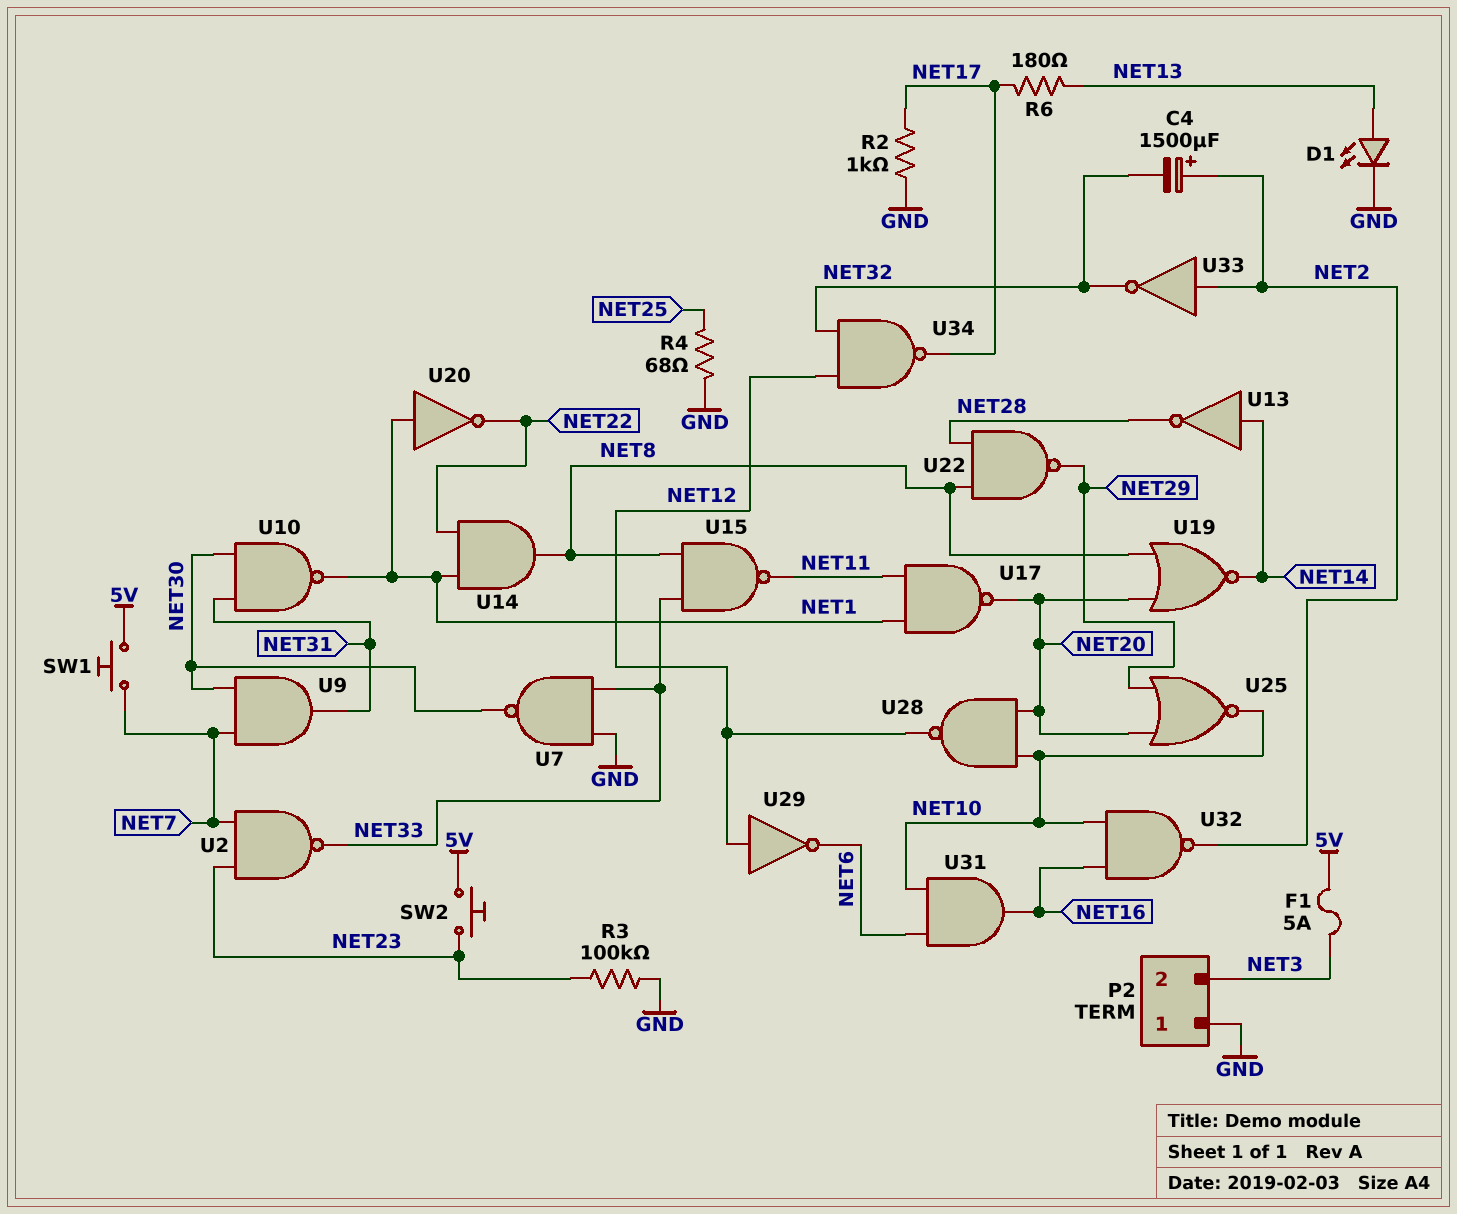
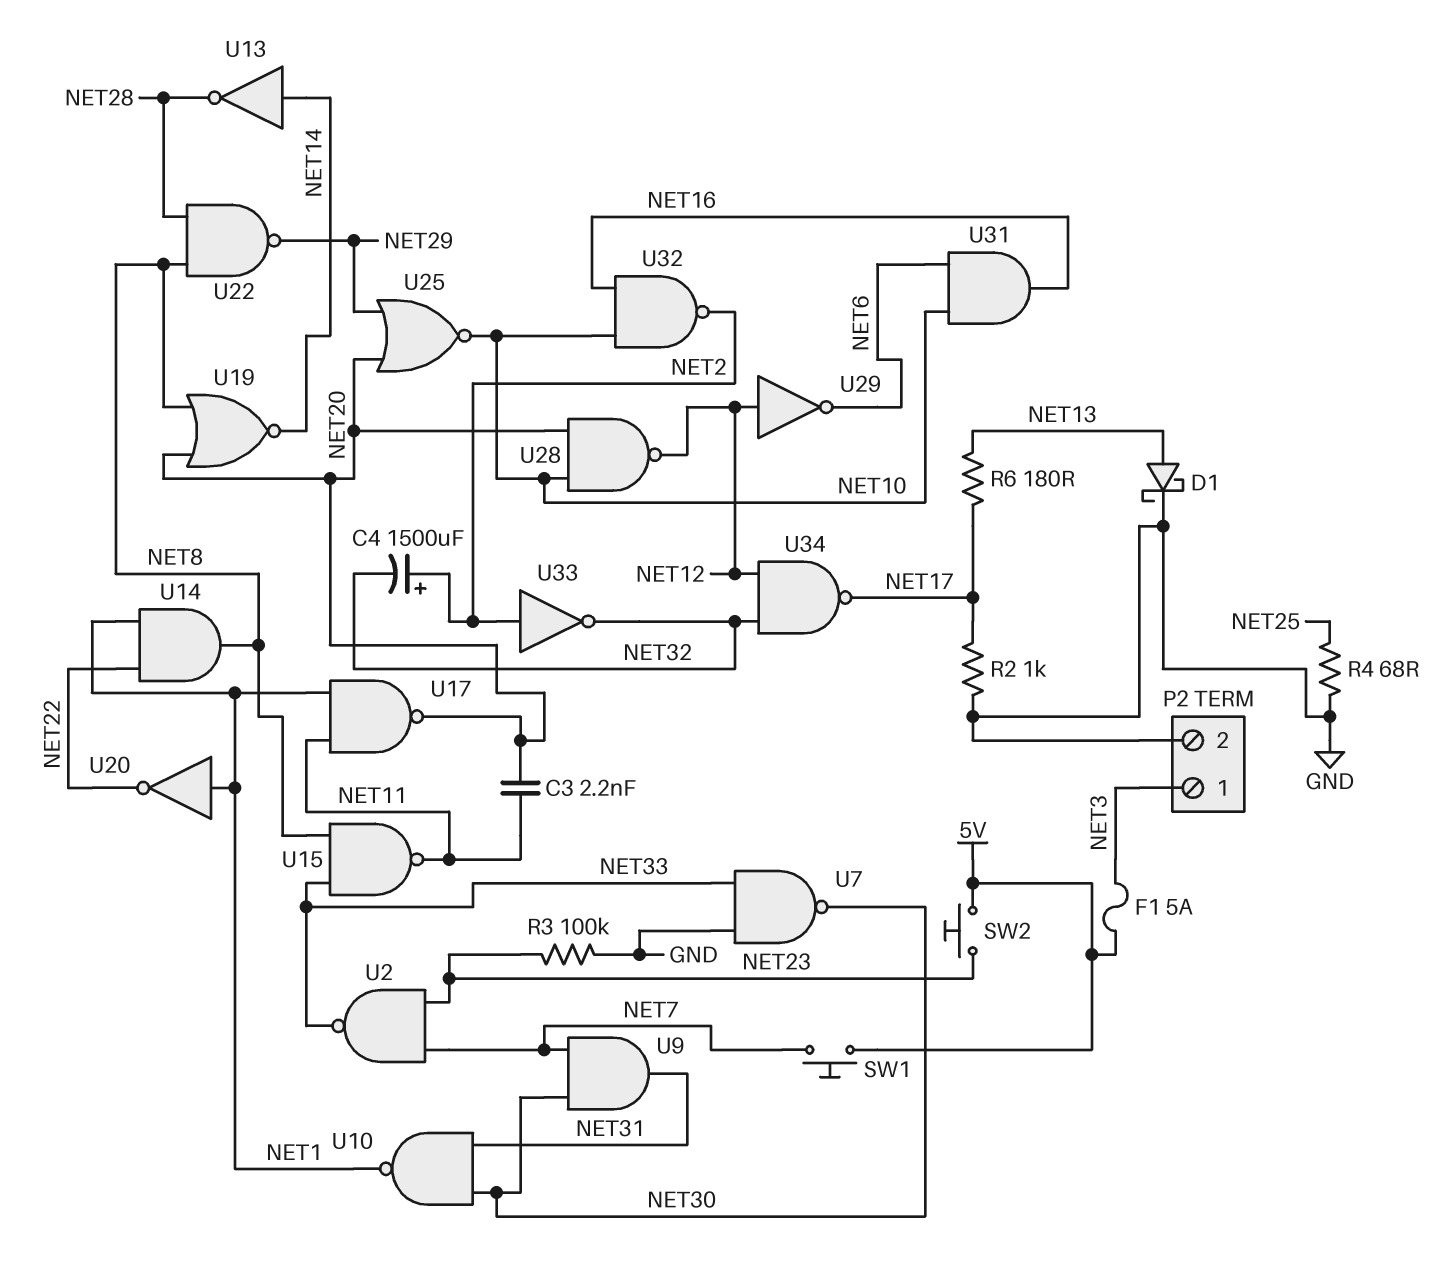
C3: none -> 2.2nF (NET11, NET20)
D1: LED (A NET13, K GND) -> schottky (A NET13, K GND)
P2 pin 1: GND -> NET3
P2 pin 2: NET3 -> GND

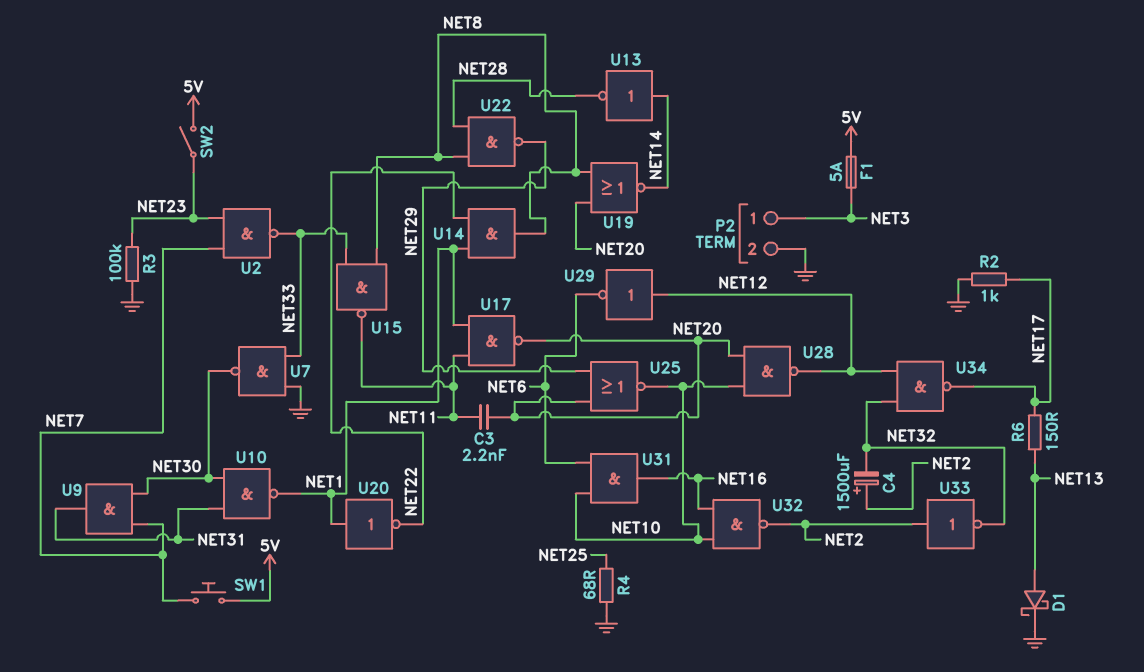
R6: 180 (NET13, NET17) -> 150 (NET13, NET17)
SW2: button (5V, NET23) -> switch (5V, NET23)

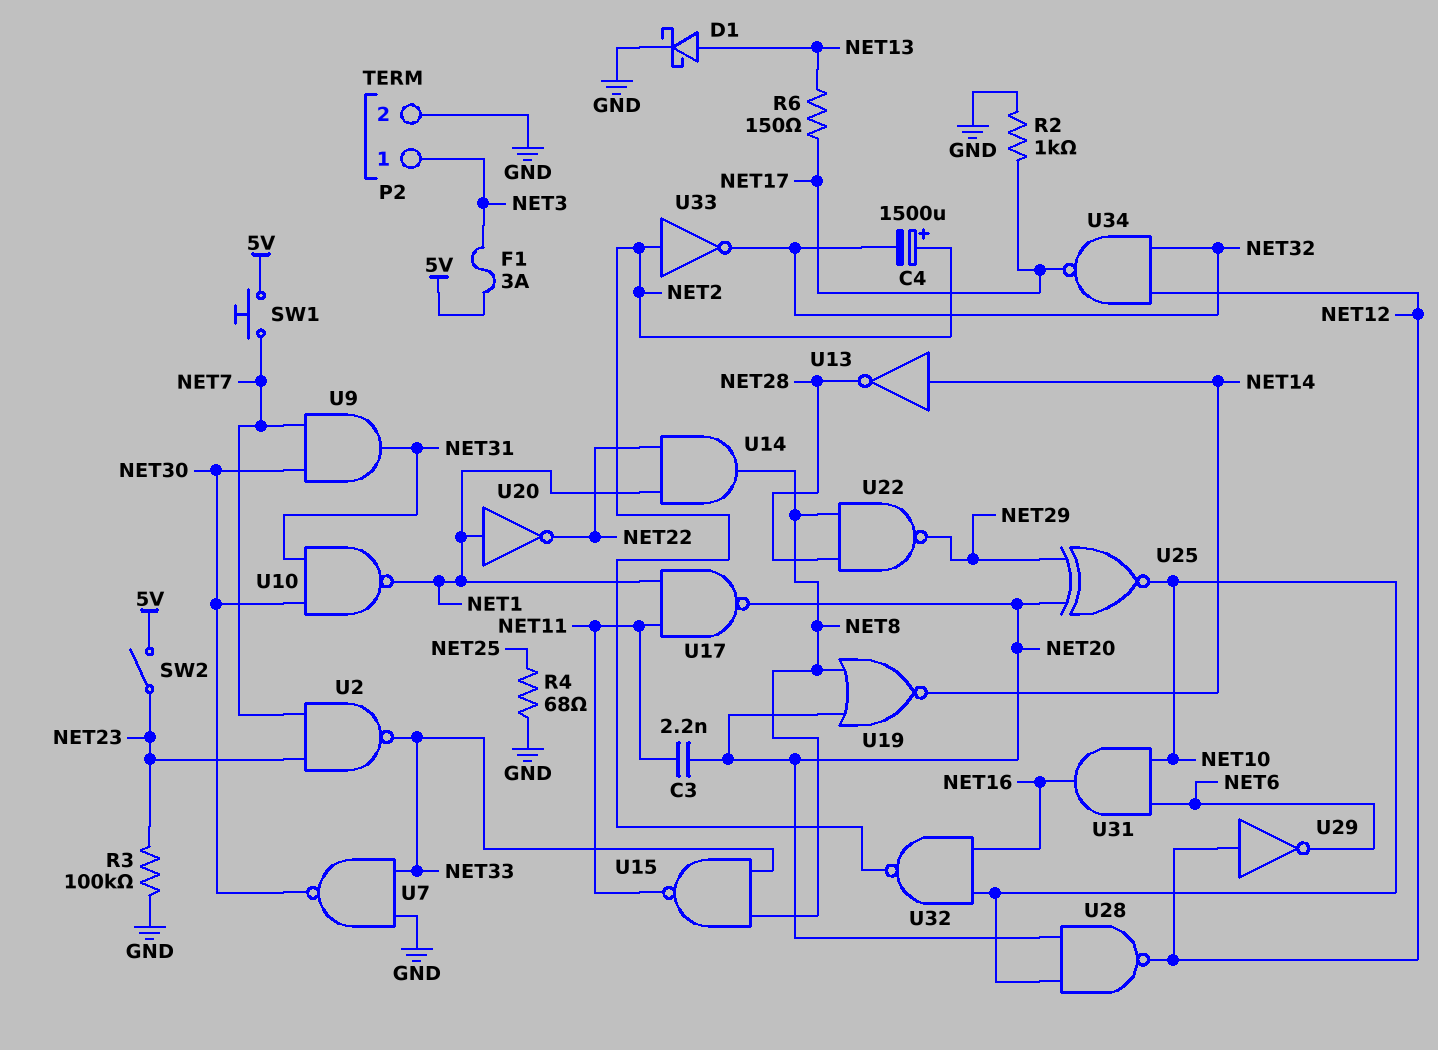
F1: 5A (5V, NET3) -> 3A (5V, NET3)
U25: NOR (in NET20, in NET29, out NET10) -> XNOR (in NET20, in NET29, out NET10)

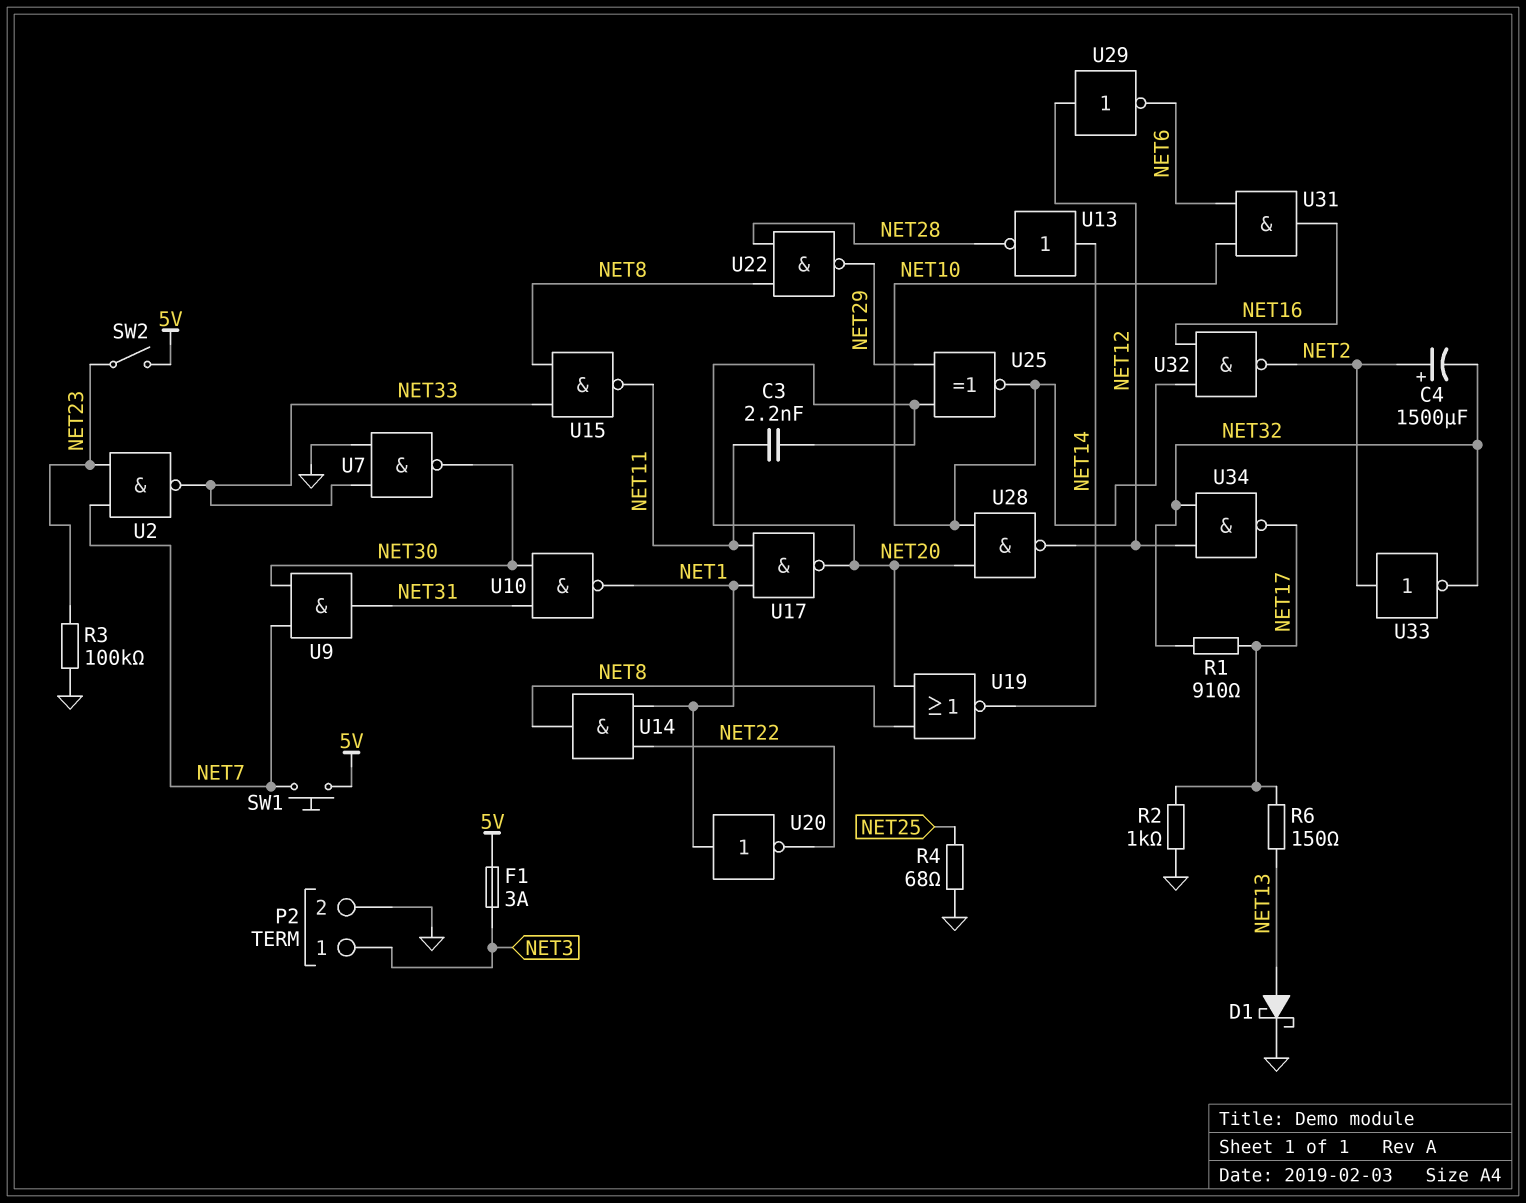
R1: none -> 910 (NET17, NET32)

